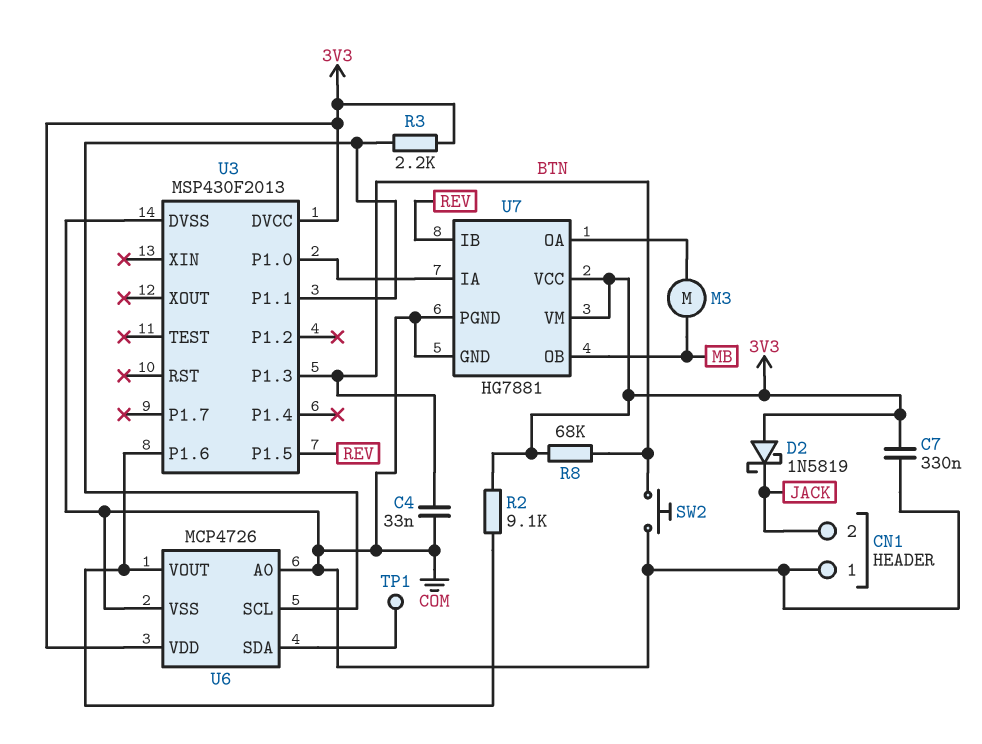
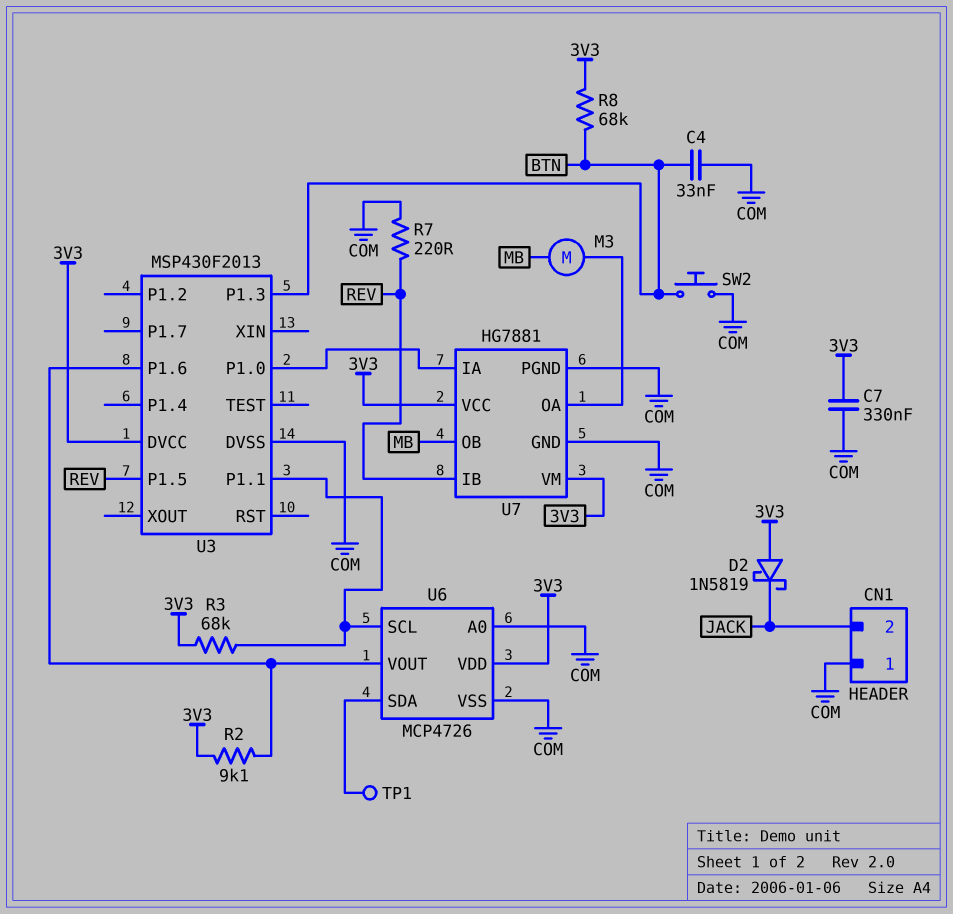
R3: 2.2k (3V3, U3/P1.1) -> 68k (3V3, U3/P1.1)
R7: none -> 220 (COM, REV)

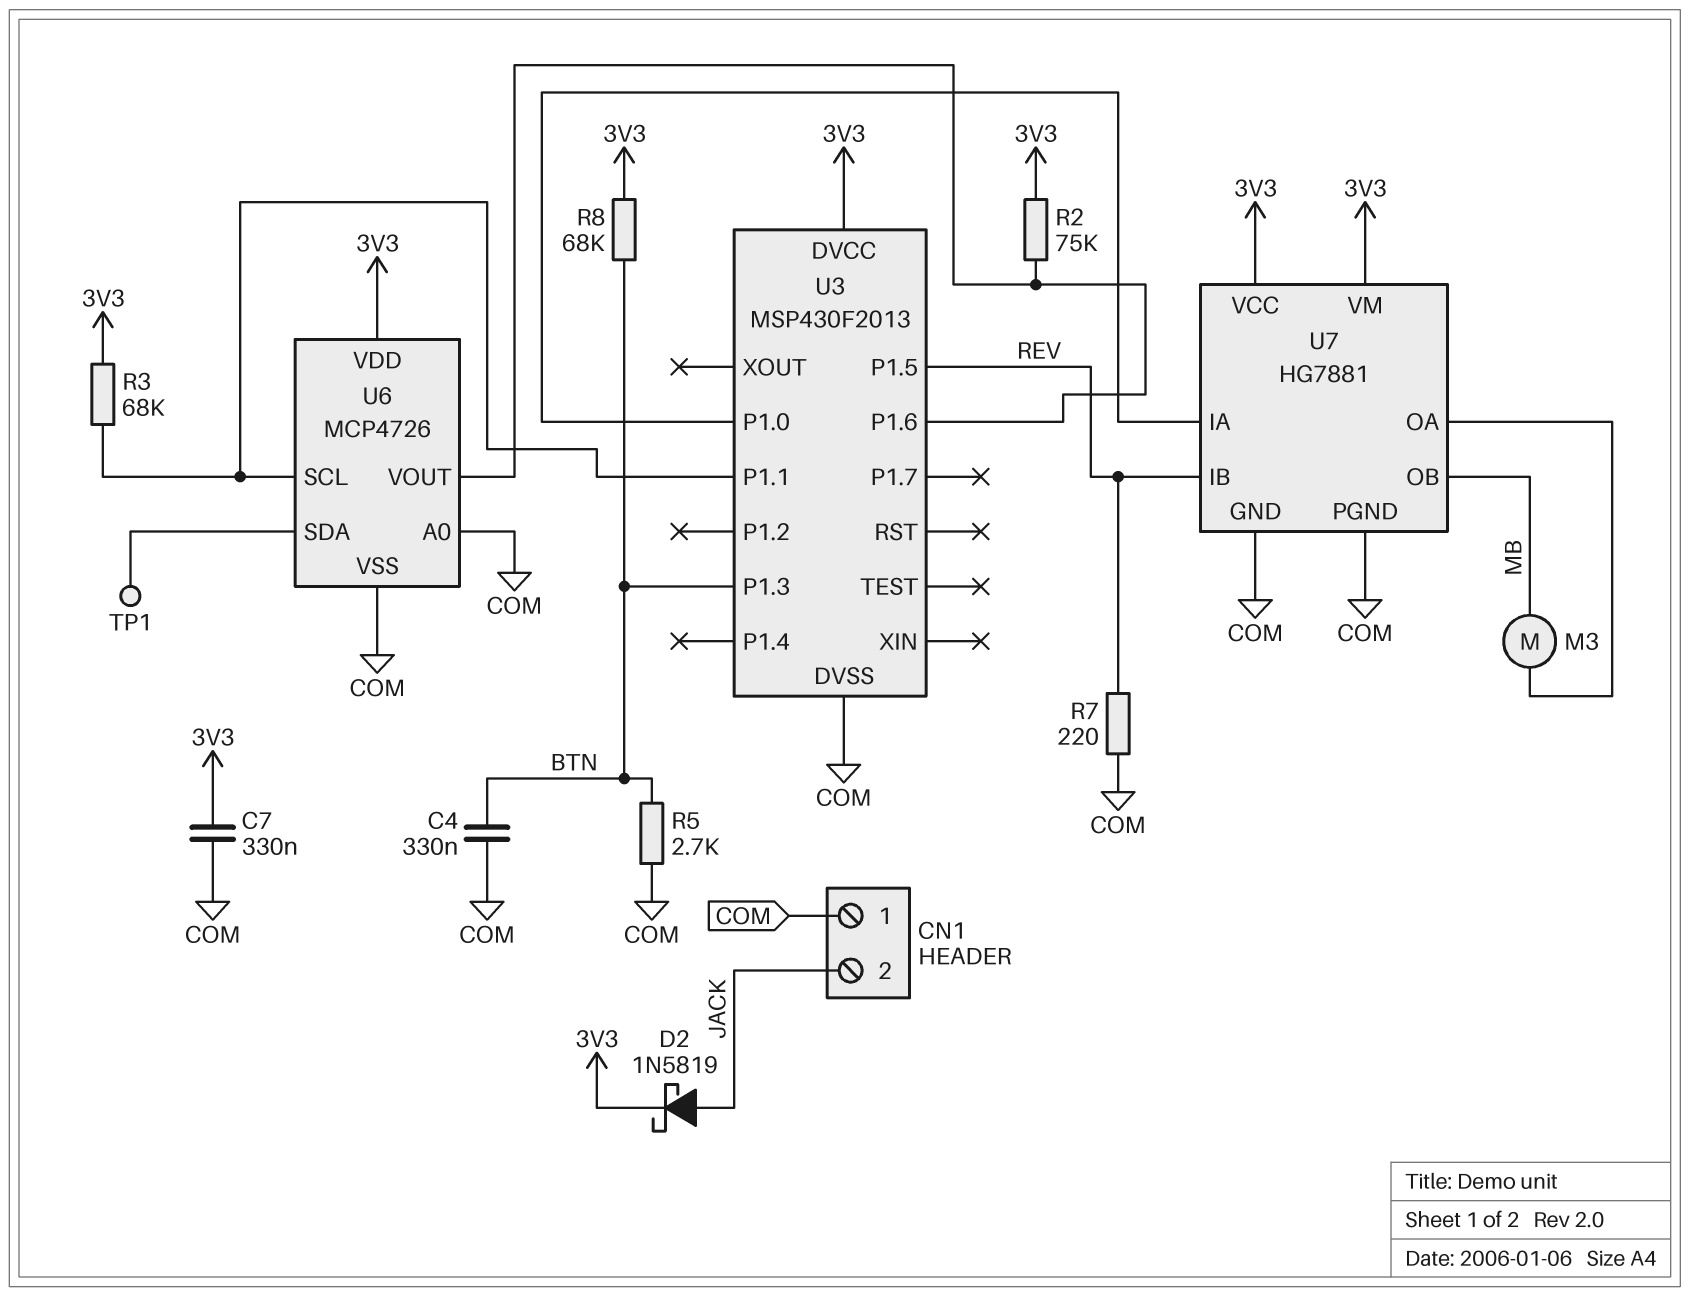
C4: 33nF (BTN, COM) -> 330nF (BTN, COM)
D2: schottky 1N5819 (A 3V3, K JACK) -> schottky 1N5819 (A JACK, K 3V3)
R2: 9.1k (3V3, U3/P1.6) -> 75k (3V3, U3/P1.6)
R5: none -> 2.7k (BTN, COM)
SW2: button (BTN, COM) -> none

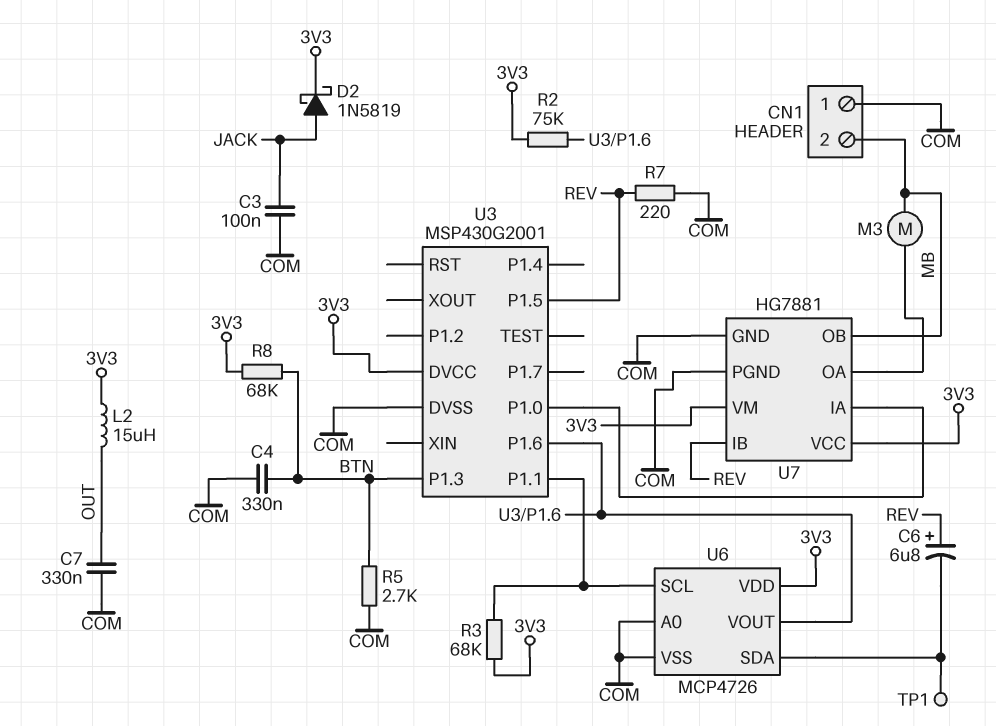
C3: none -> 100nF (COM, JACK)
C6: none -> 6.8uF (plus REV, minus U6/SDA)
C7: 330nF (3V3, COM) -> 330nF (COM, OUT)
CN1 pin 2: JACK -> MB
L2: none -> 15uH (3V3, OUT)
U3: MSP430F2013 -> MSP430G2001

